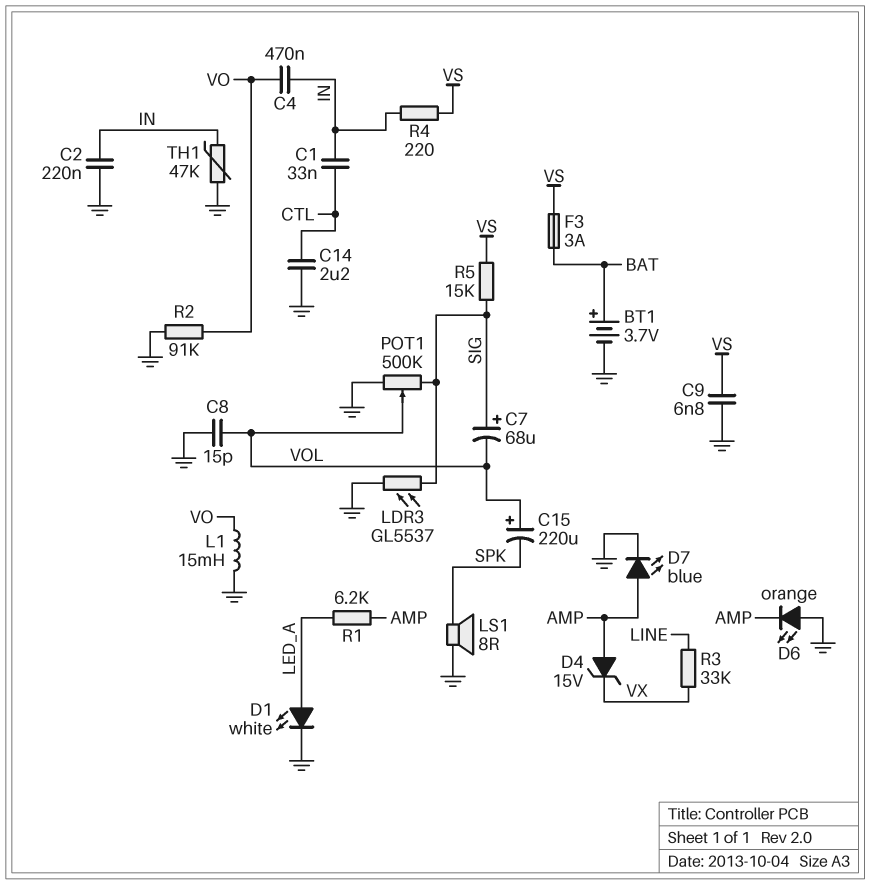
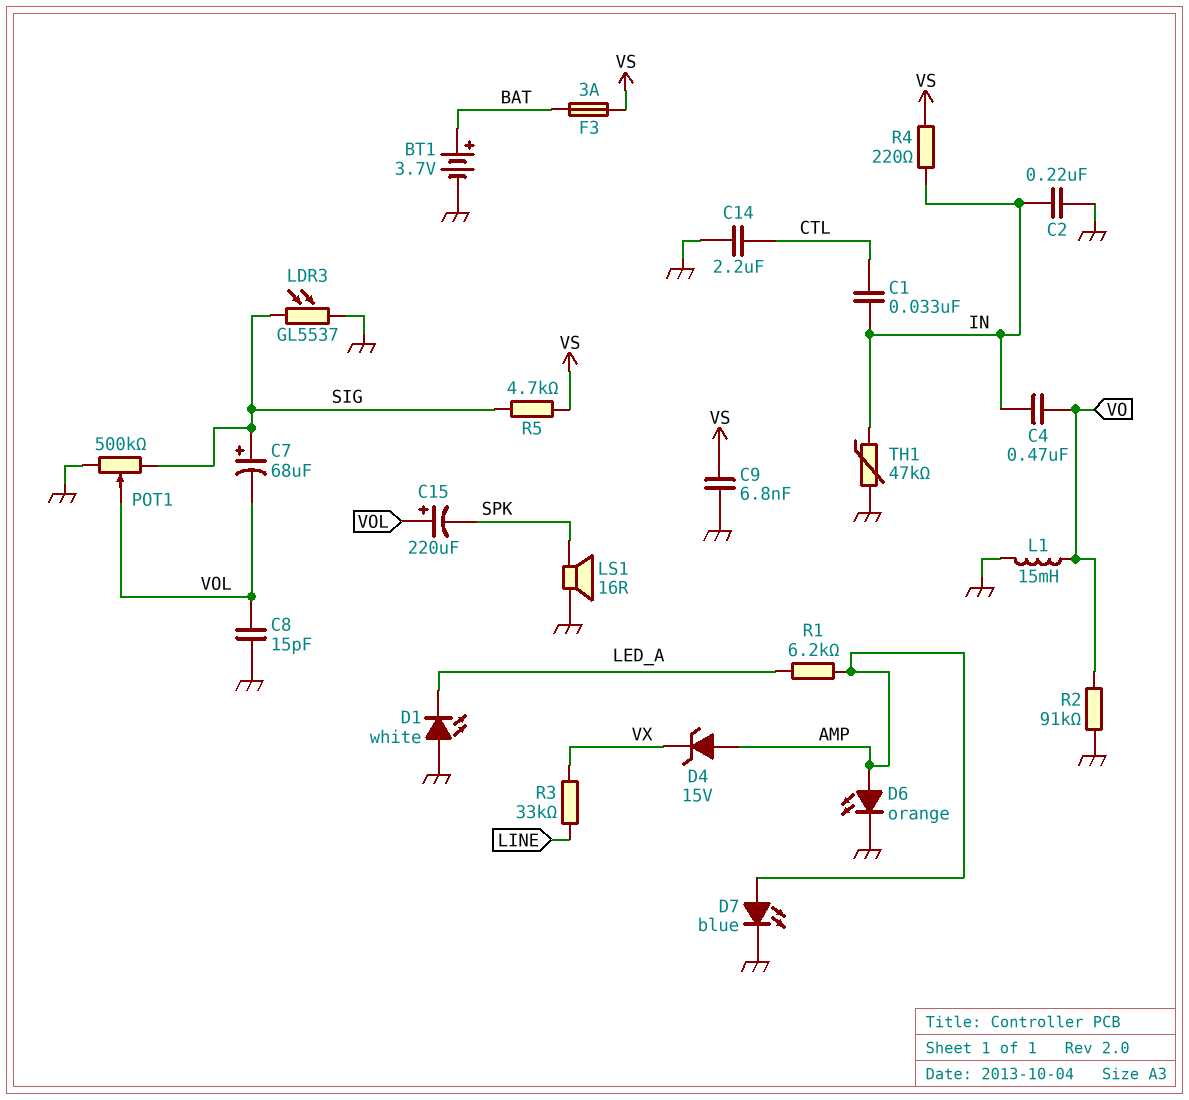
D1: LED white (A LED_A, K GND) -> LED white (A GND, K LED_A)
D6: LED orange (A GND, K AMP) -> LED orange (A AMP, K GND)
LS1: speaker 8R (GND, SPK) -> speaker 16R (GND, SPK)
R5: 15k (SIG, VS) -> 4.7k (SIG, VS)

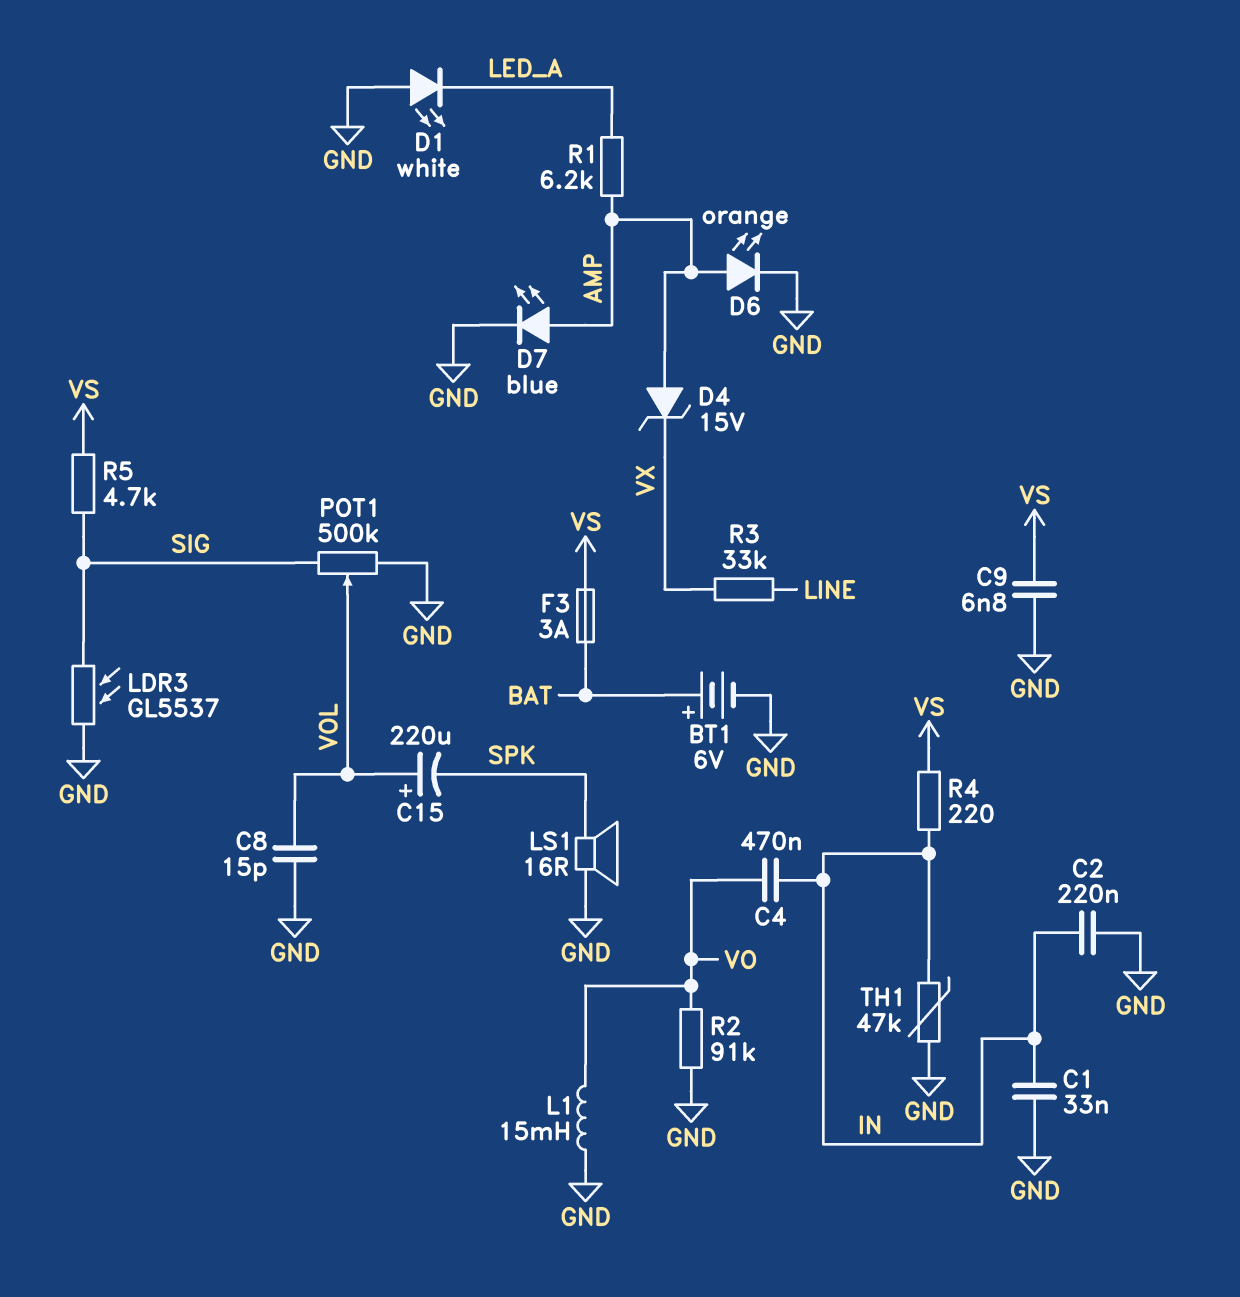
BT1: 3.7V (plus BAT, minus GND) -> 6V (plus BAT, minus GND)
C1: 33nF (CTL, IN) -> 33nF (GND, IN)
C7: 68uF (plus SIG, minus VOL) -> none
C14: 2.2uF (CTL, GND) -> none

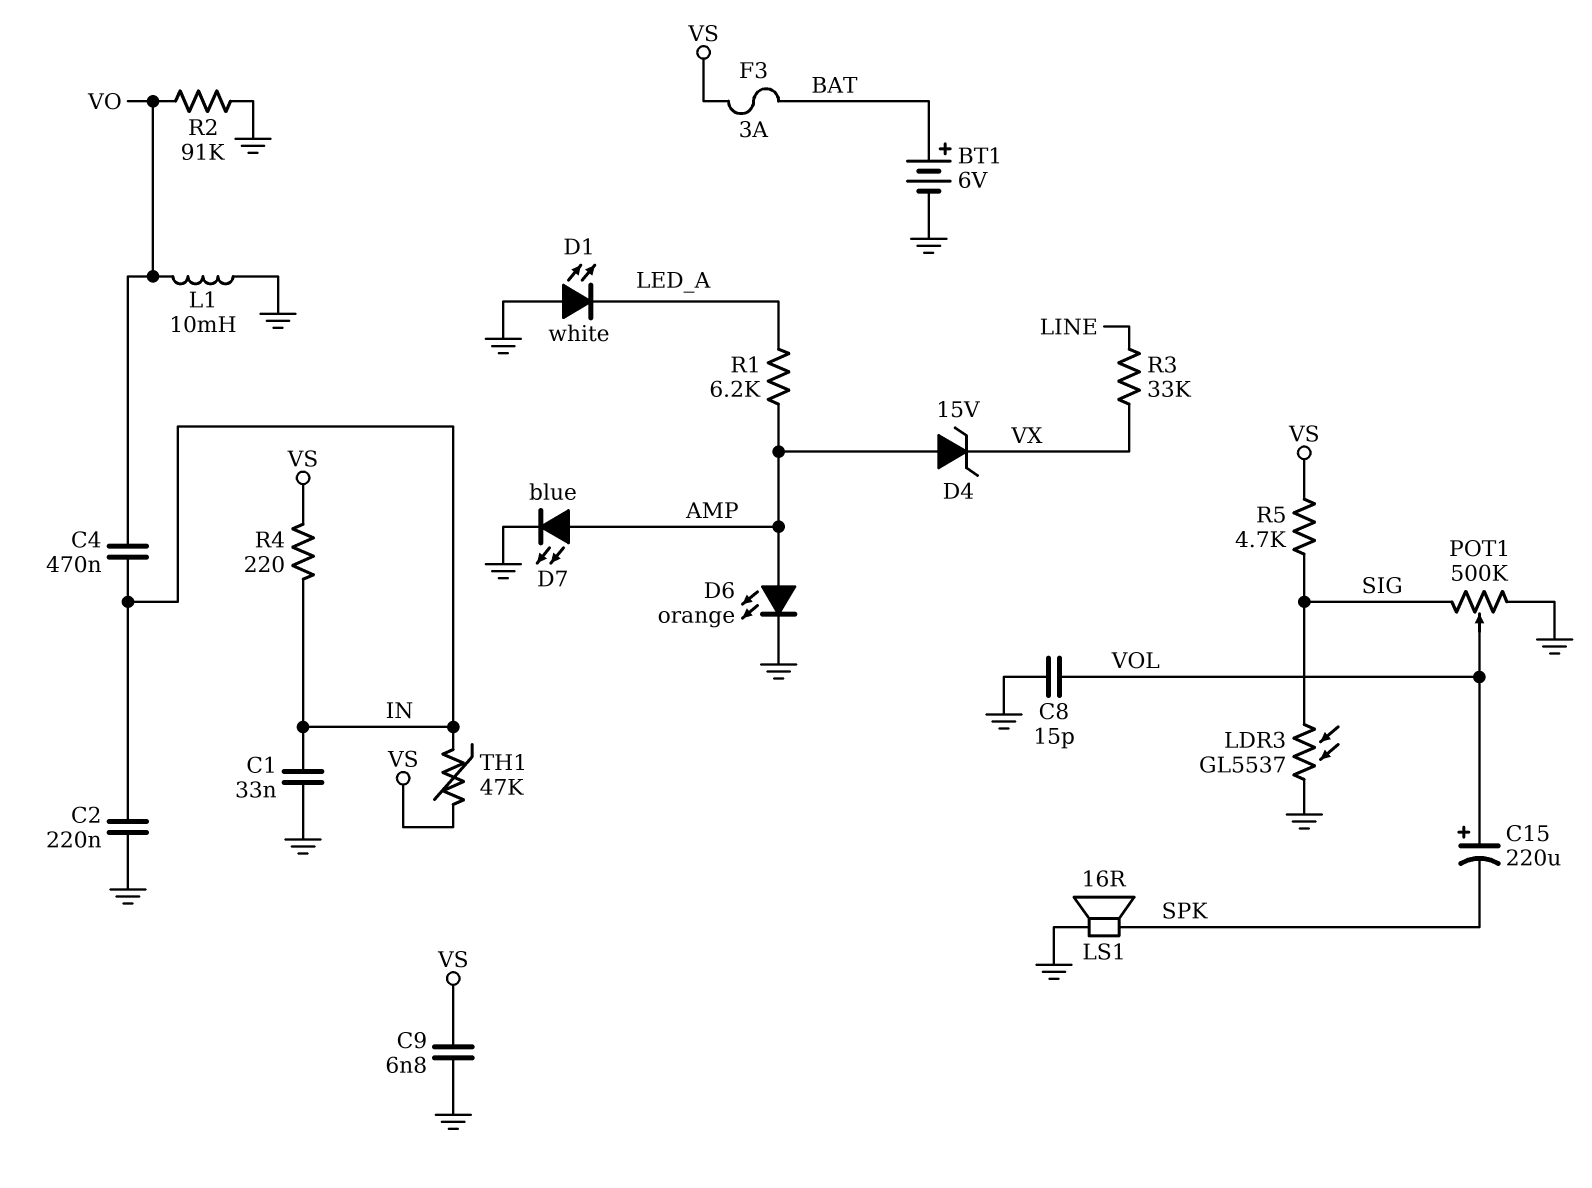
L1: 15mH (GND, VO) -> 10mH (GND, VO)
TH1: 47k (GND, IN) -> 47k (IN, VS)

